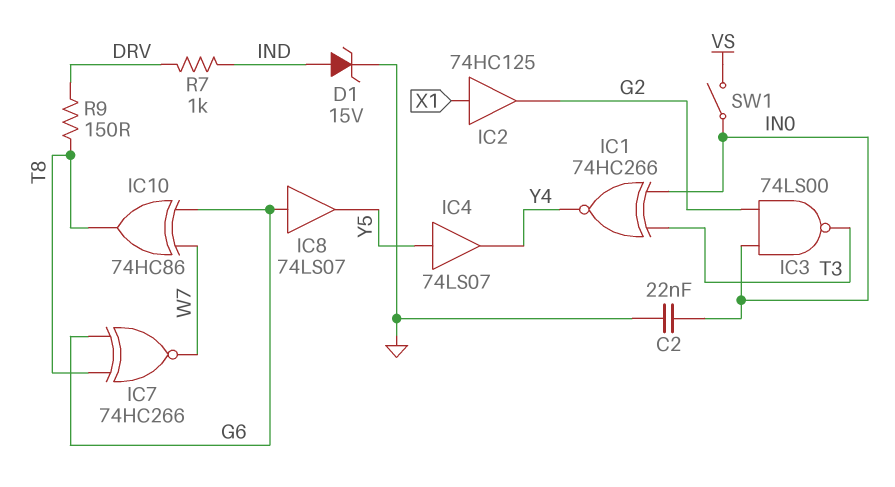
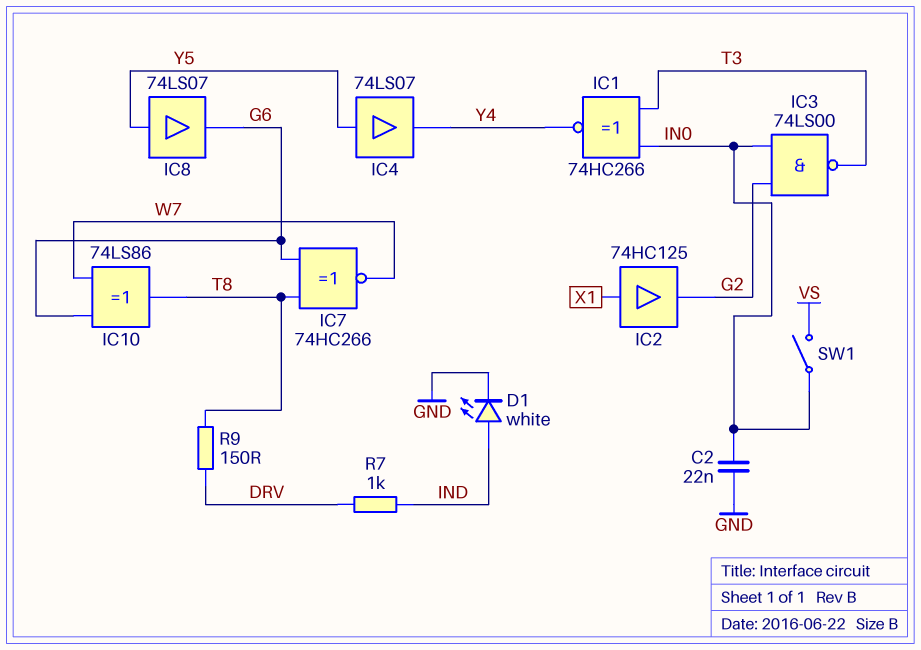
D1: zener 15V (A IND, K GND) -> LED white (A IND, K GND)
IC8: buffer 74LS07 (in G6, out Y5) -> buffer 74LS07 (in Y5, out G6)
IC10: XOR 74HC86 (in G6, in W7, out T8) -> XOR 74LS86 (in G6, in W7, out T8)

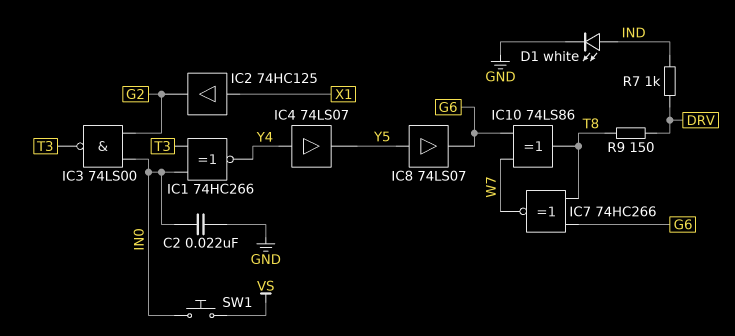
IC4: buffer 74LS07 (in Y5, out Y4) -> buffer 74LS07 (in Y4, out Y5)
SW1: switch (IN0, VS) -> button (IN0, VS)

